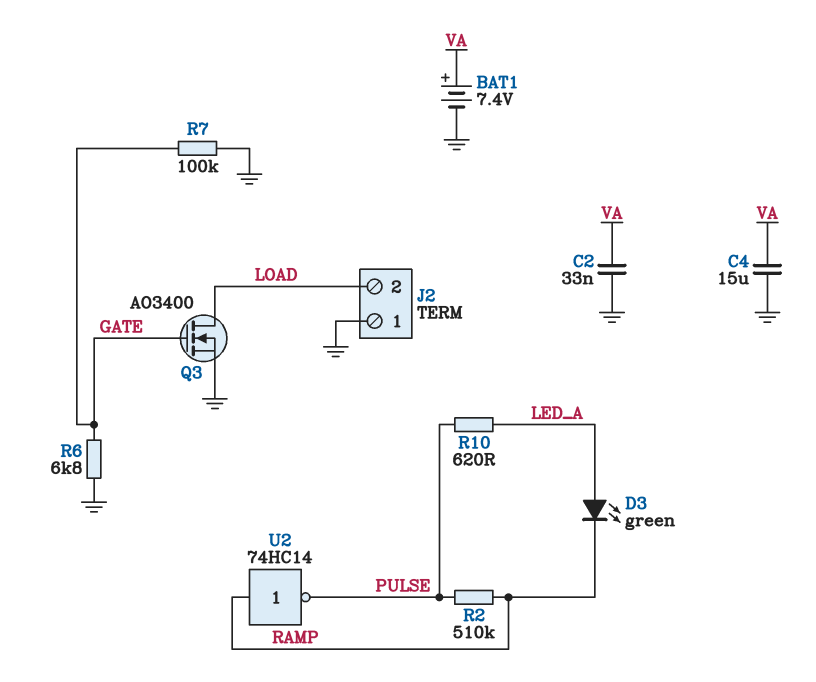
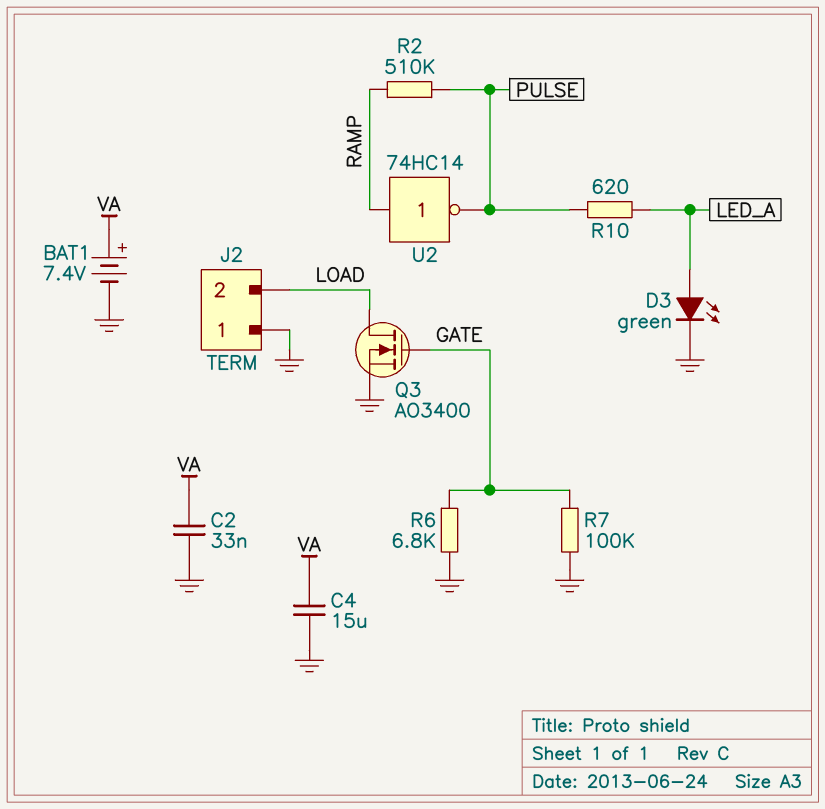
D3: LED green (A LED_A, K RAMP) -> LED green (A LED_A, K GND)

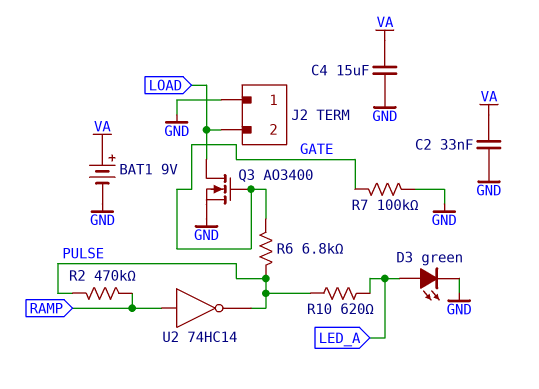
BAT1: 7.4V (plus VA, minus GND) -> 9V (plus VA, minus GND)
R2: 510k (PULSE, RAMP) -> 470k (PULSE, RAMP)
R6: 6.8k (GATE, GND) -> 6.8k (GATE, PULSE)

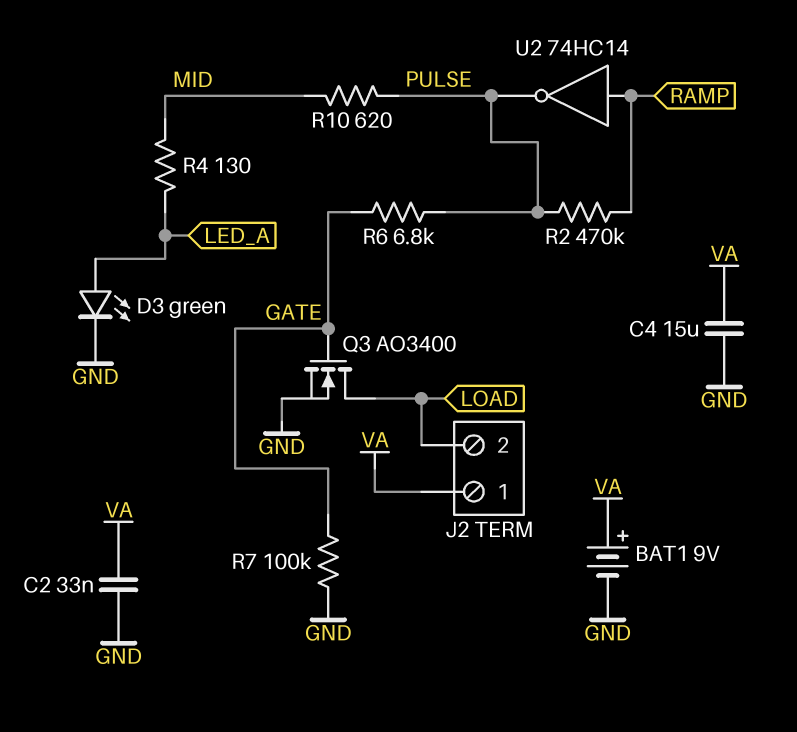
J2 pin 1: GND -> VA
R4: none -> 130 (LED_A, MID)
R10: 620 (LED_A, PULSE) -> 620 (MID, PULSE)

